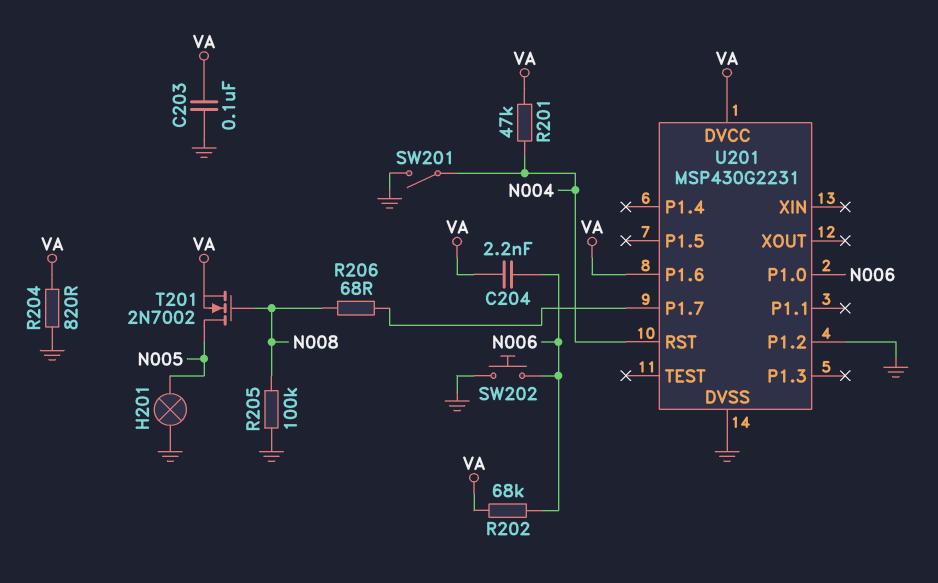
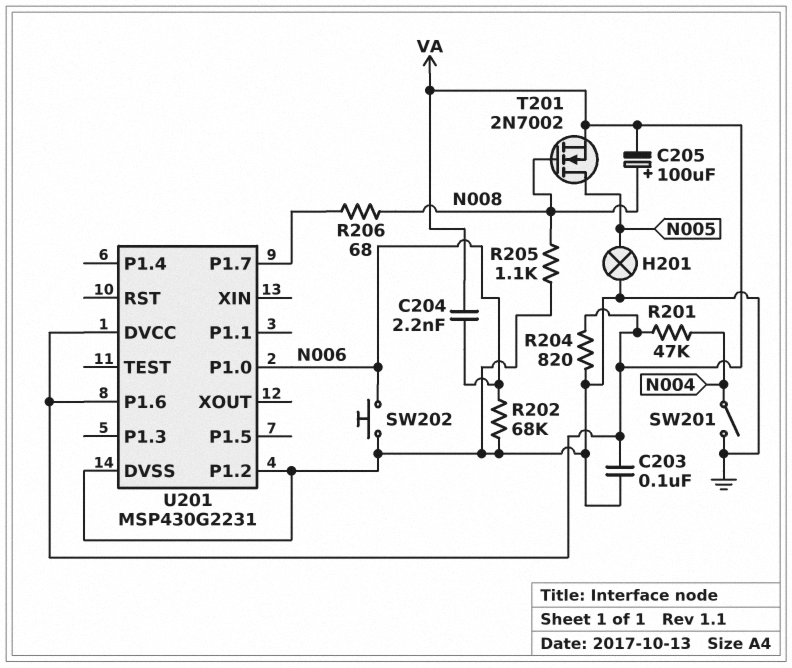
C205: none -> 100uF (plus N008, minus VA)
R202: 68k (N006, VA) -> 68k (GND, N006)
R205: 100k (GND, N008) -> 1.1k (GND, N008)
U201 pin RST: N004 -> none

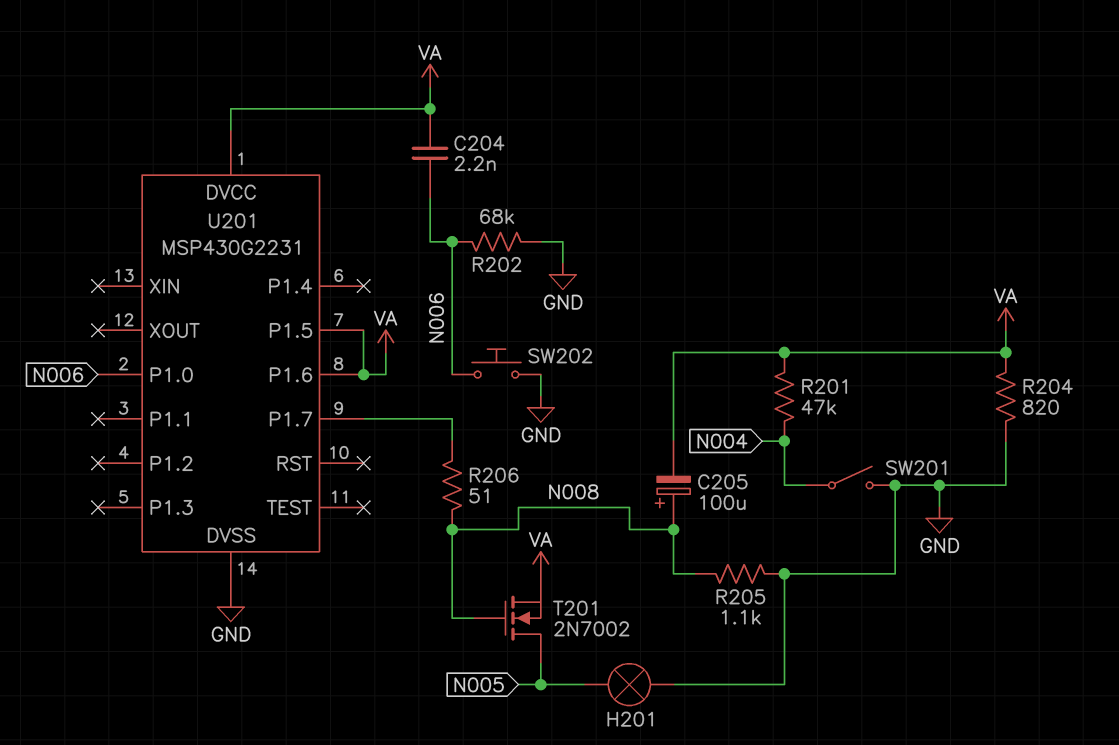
C203: 100nF (GND, VA) -> none
R206: 68 (N008, U201/P1.7) -> 51 (N008, U201/P1.7)
U201 pin P1.2: GND -> none
U201 pin P1.5: none -> VA

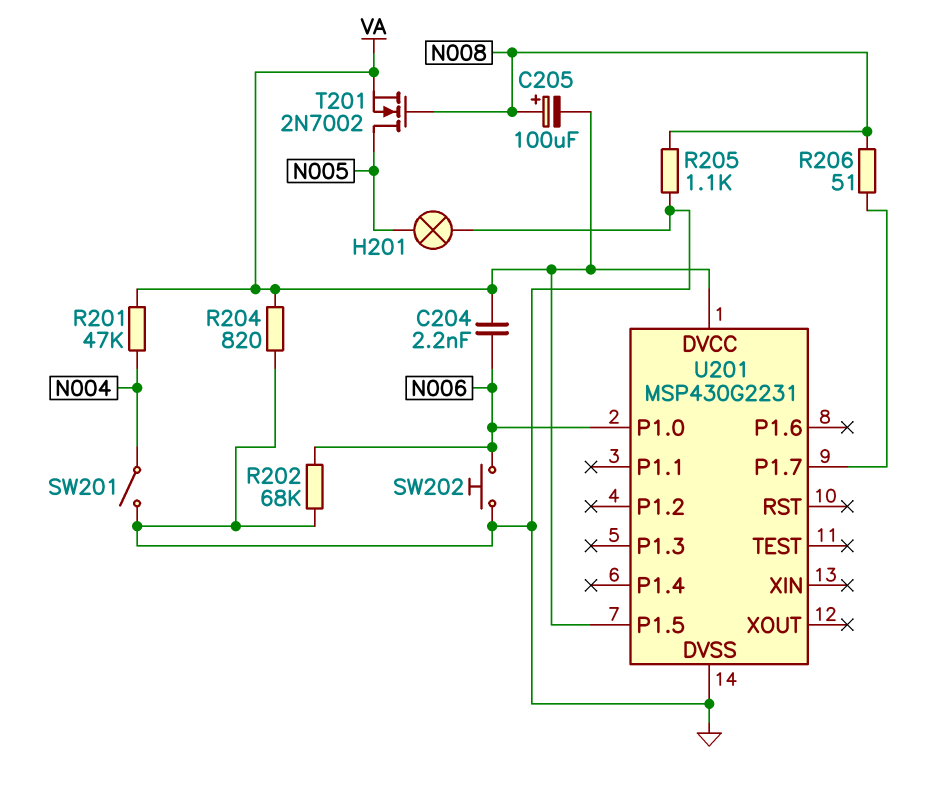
U201 pin P1.6: VA -> none

